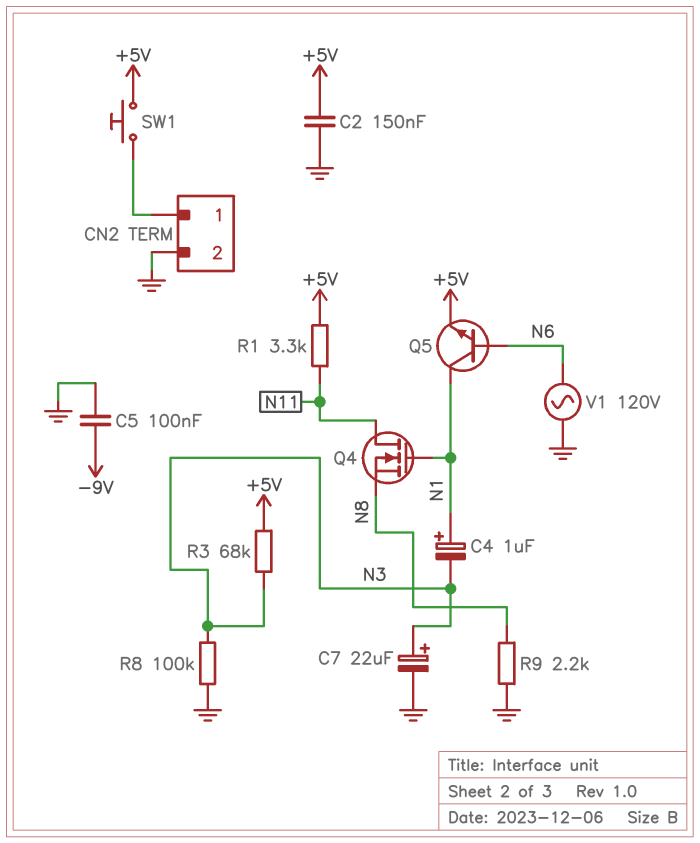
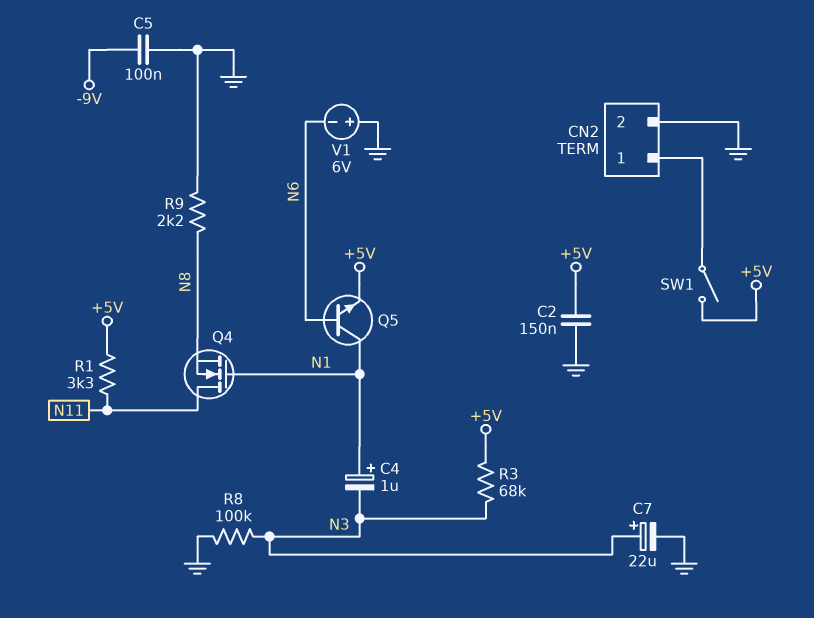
SW1: button (+5V, CN2/1) -> switch (+5V, CN2/1)
V1: AC 120V (GND, N6) -> 6V (plus GND, minus N6)

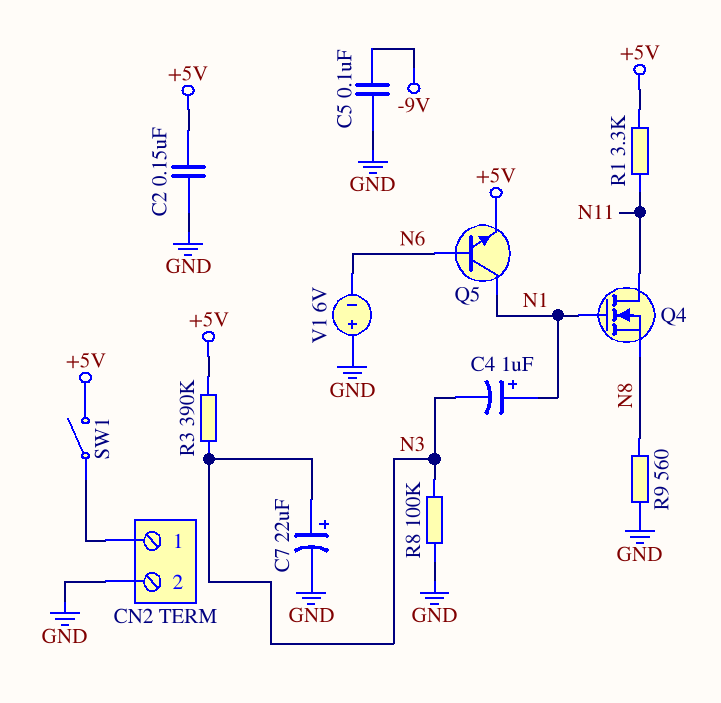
R3: 68k (+5V, N3) -> 390k (+5V, N3)
R9: 2.2k (GND, N8) -> 560 (GND, N8)

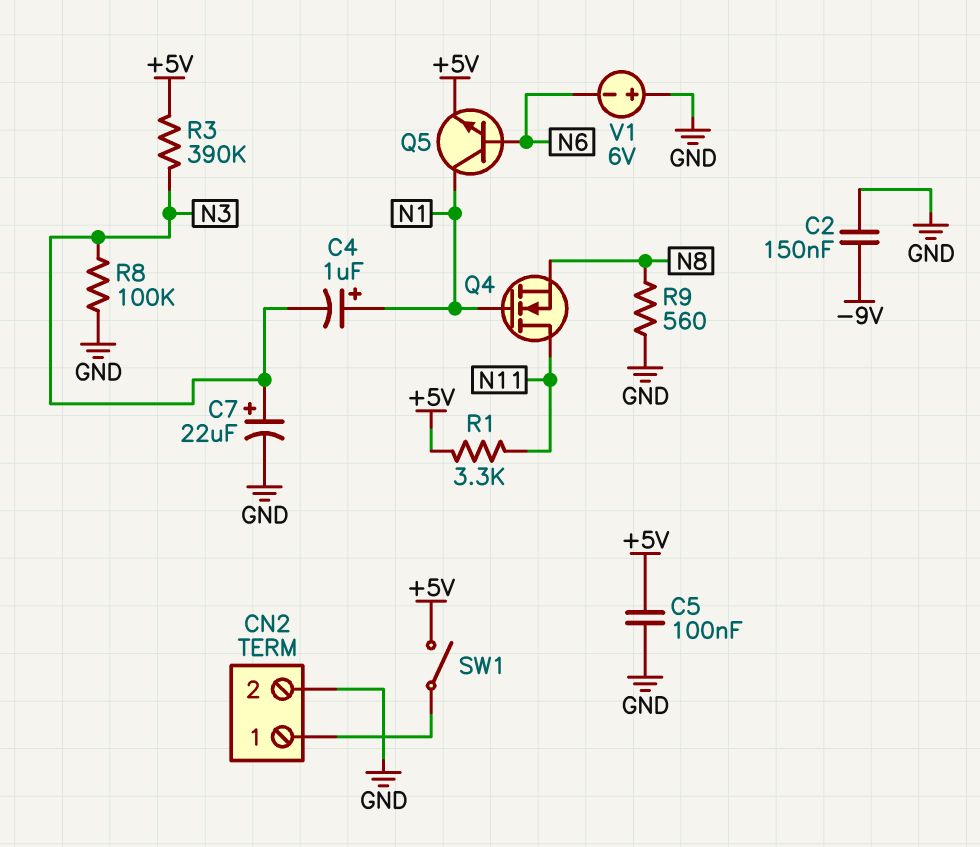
C2: 150nF (+5V, GND) -> 150nF (-9V, GND)
C5: 100nF (-9V, GND) -> 100nF (+5V, GND)

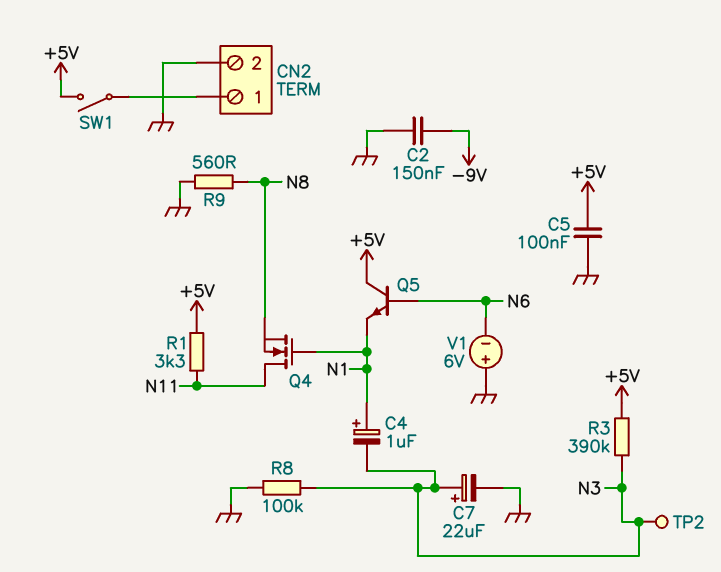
Q5: NPN (B N6, C N1, E +5V) -> NPN (B N6, C +5V, E N1)
TP2: none -> test point (N3)

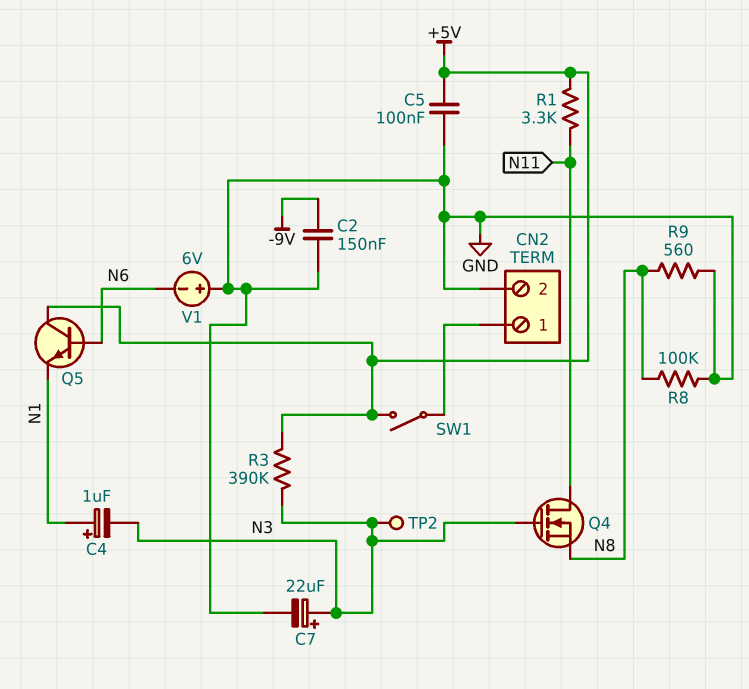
Q4: NMOS (G N1, D N11, S N8) -> NMOS (G N3, D N11, S N8)
R8: 100k (GND, N3) -> 100k (GND, N8)

